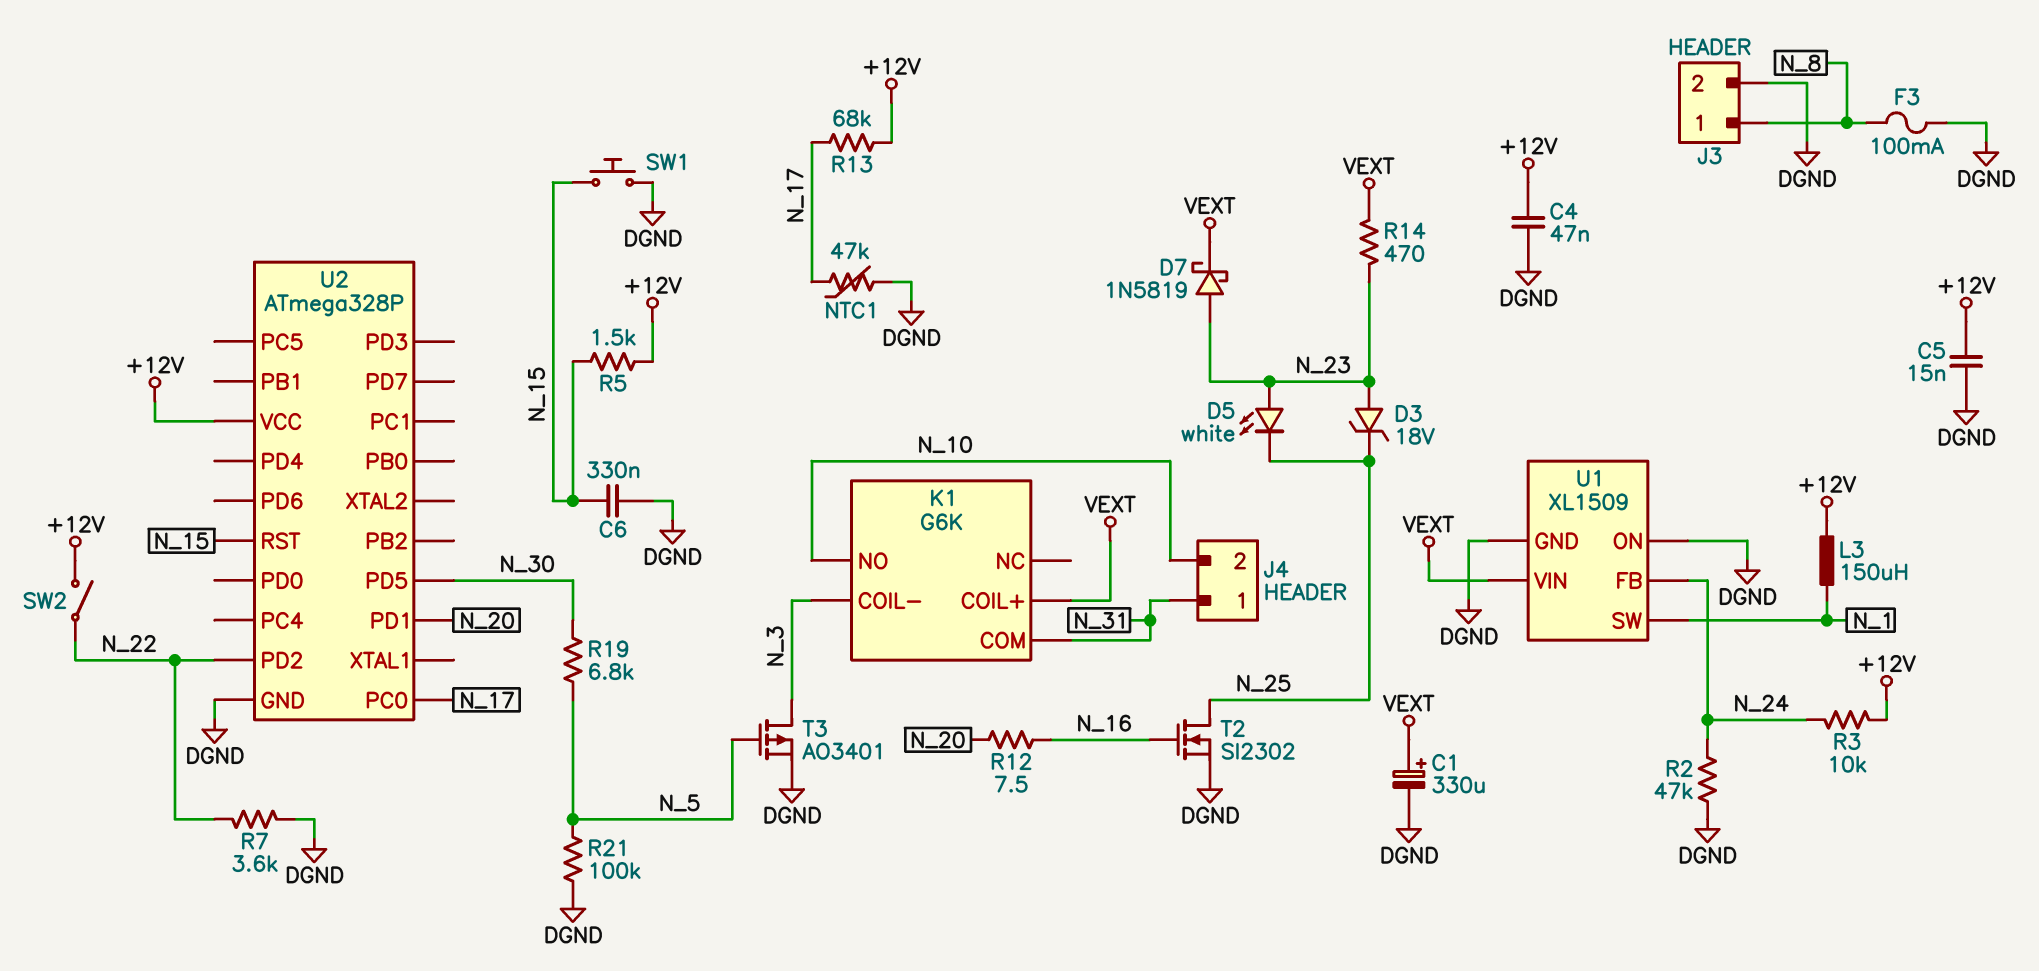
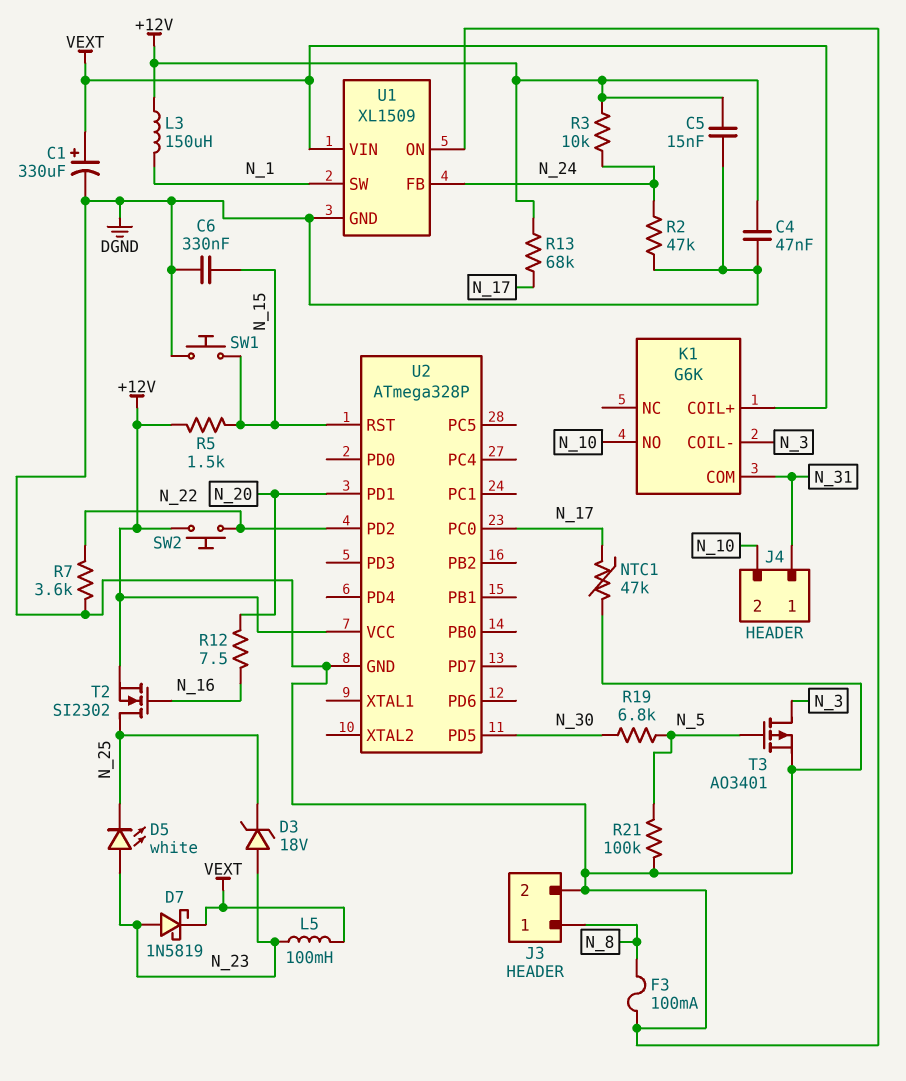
L5: none -> 100mH (N_23, VEXT)
R14: 470 (N_23, VEXT) -> none
SW2: switch (+12V, N_22) -> button (+12V, N_22)
T2: NMOS SI2302 (G N_16, D N_25, S DGND) -> NMOS SI2302 (G N_16, D N_25, S +12V)

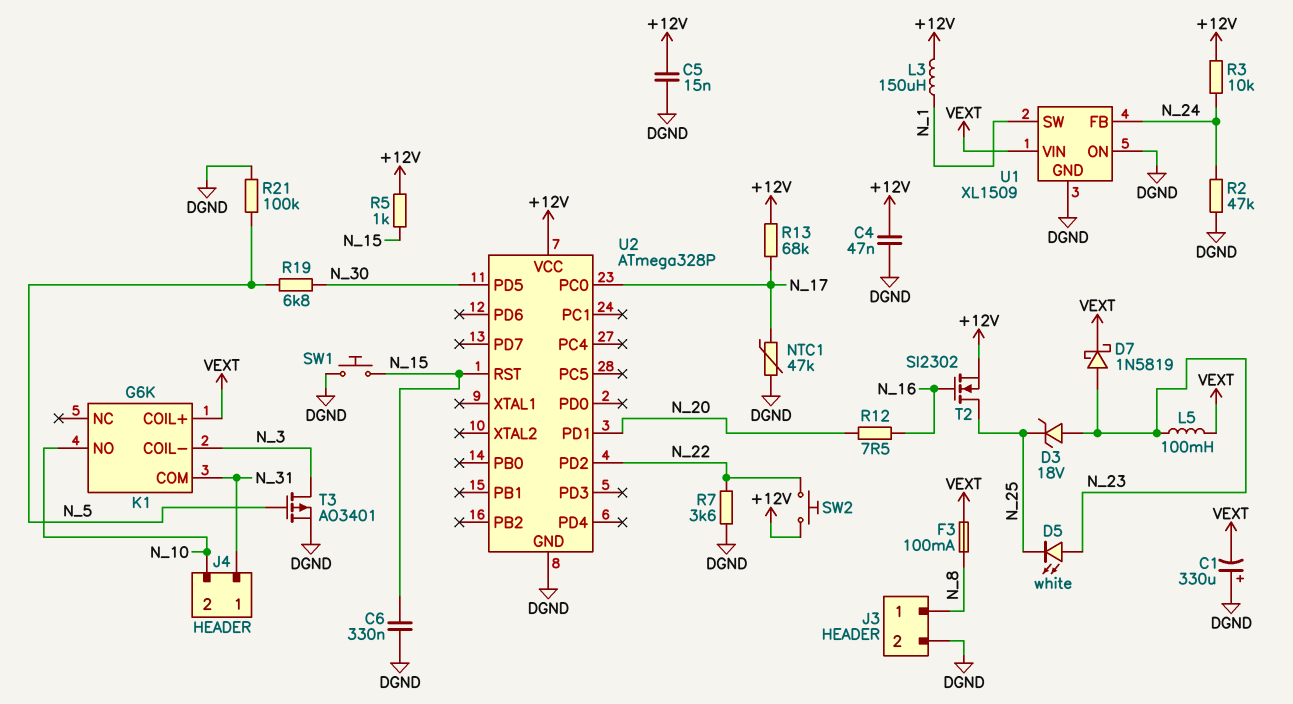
C1: 330uF (plus VEXT, minus DGND) -> 330uF (plus DGND, minus VEXT)
F3: 100mA (DGND, N_8) -> 100mA (N_8, VEXT)
R5: 1.5k (+12V, N_15) -> 1k (+12V, N_15)

